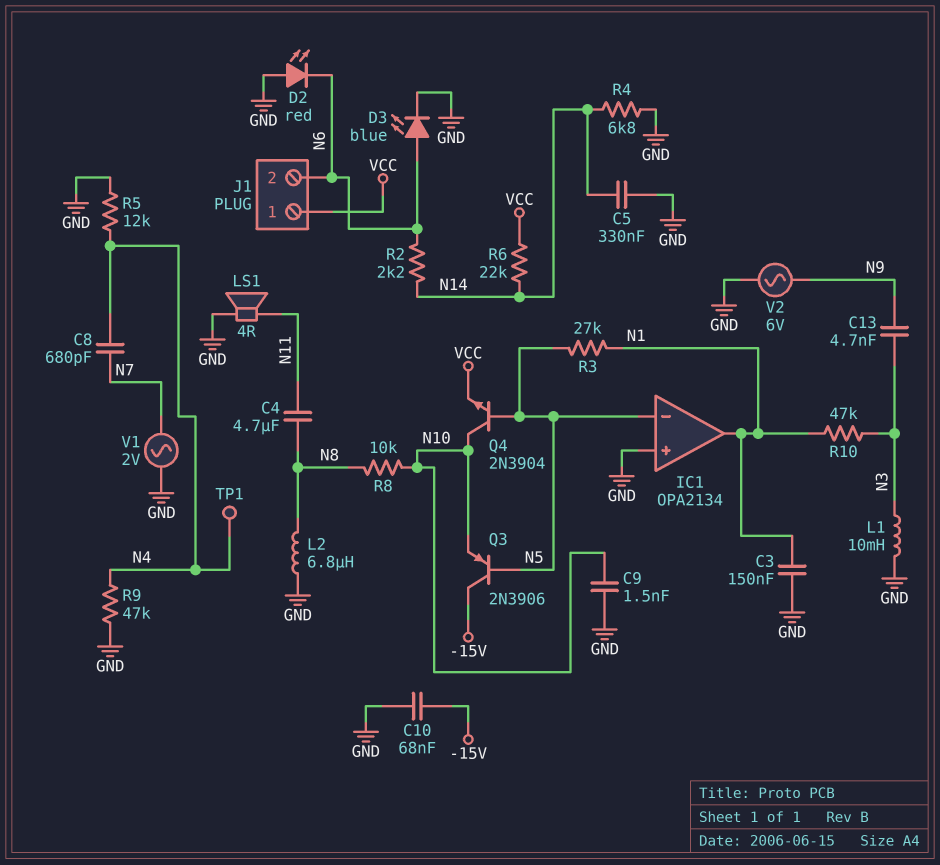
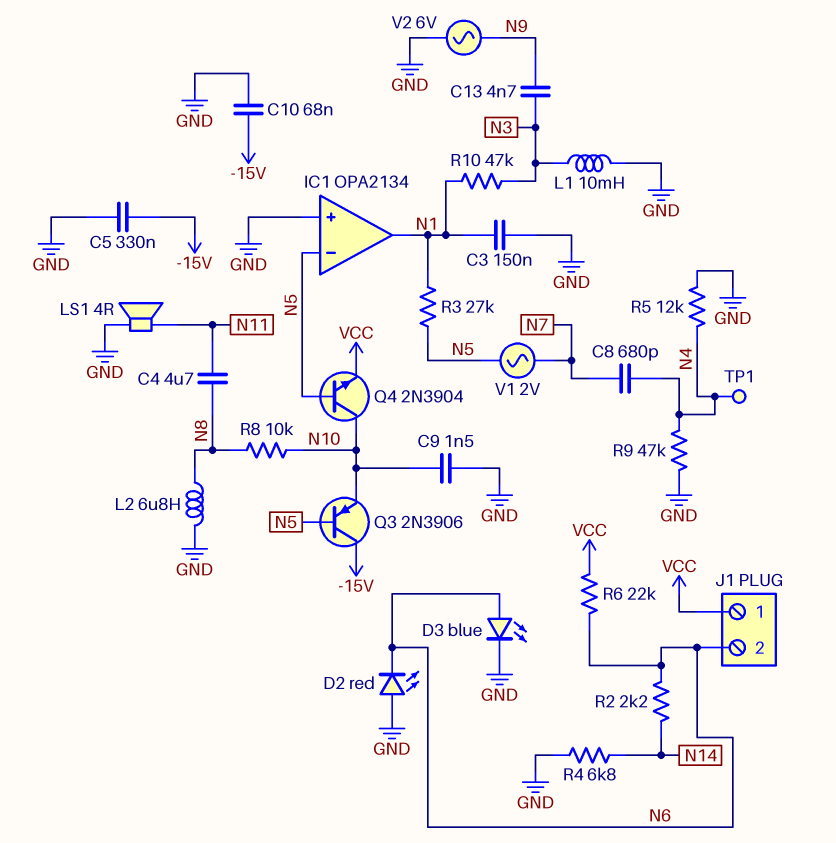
C5: 330nF (GND, N14) -> 330nF (-15V, GND)
R6: 22k (N14, VCC) -> 22k (N6, VCC)
V1: AC 2V (GND, N7) -> AC 2V (N5, N7)

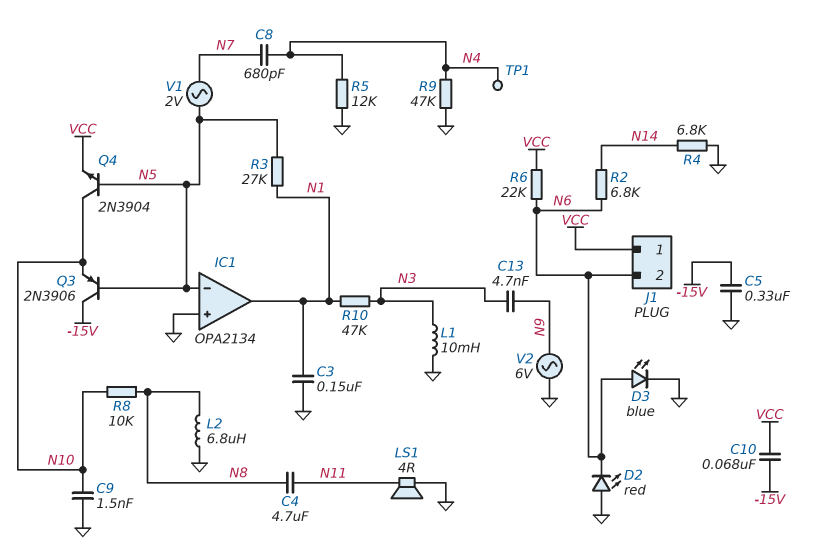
C10: 68nF (-15V, GND) -> 68nF (-15V, VCC)
R2: 2.2k (N6, N14) -> 6.8k (N6, N14)

